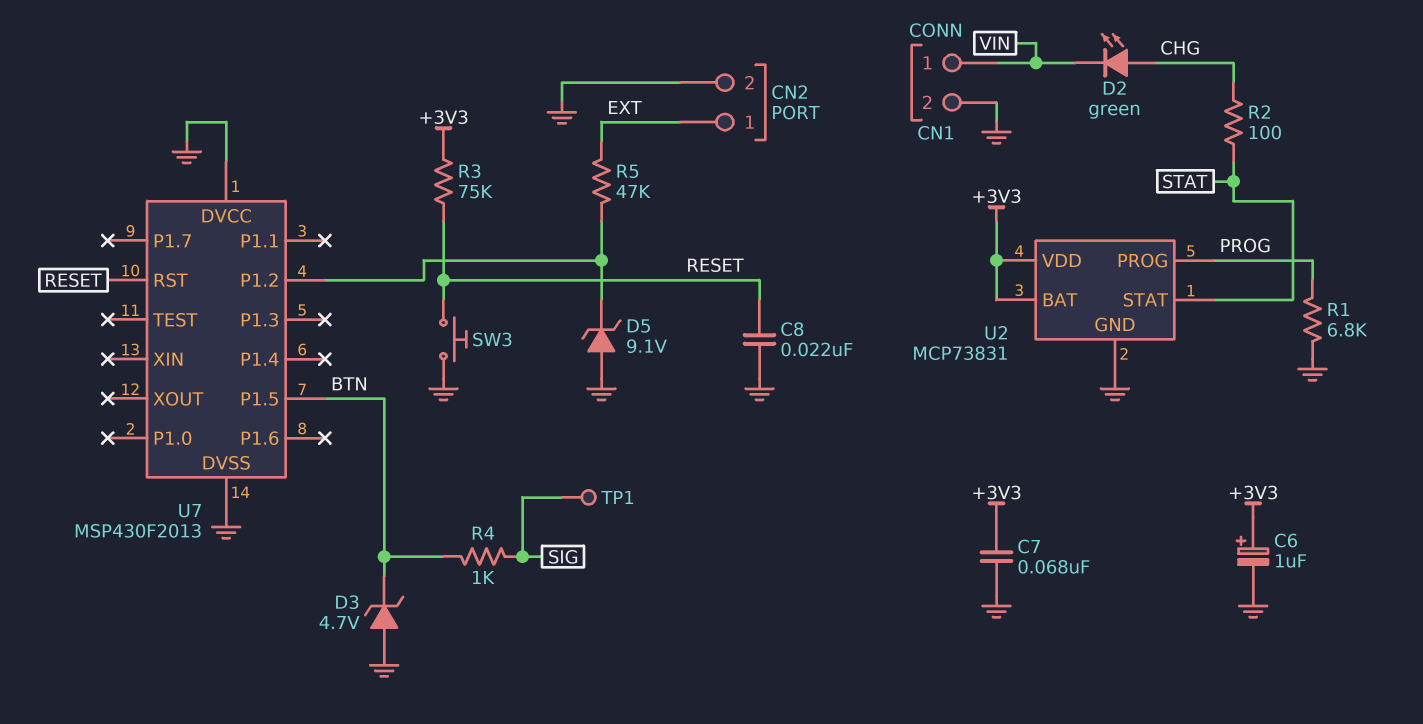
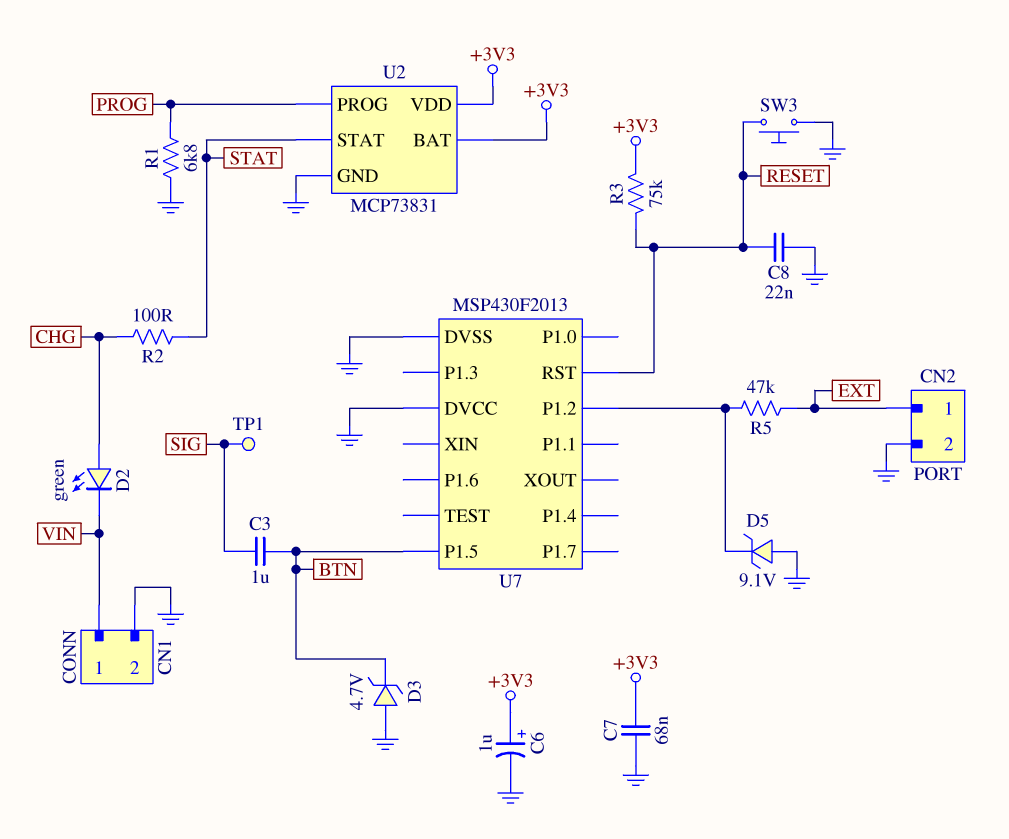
C3: none -> 1uF (BTN, SIG)
R4: 1k (BTN, SIG) -> none

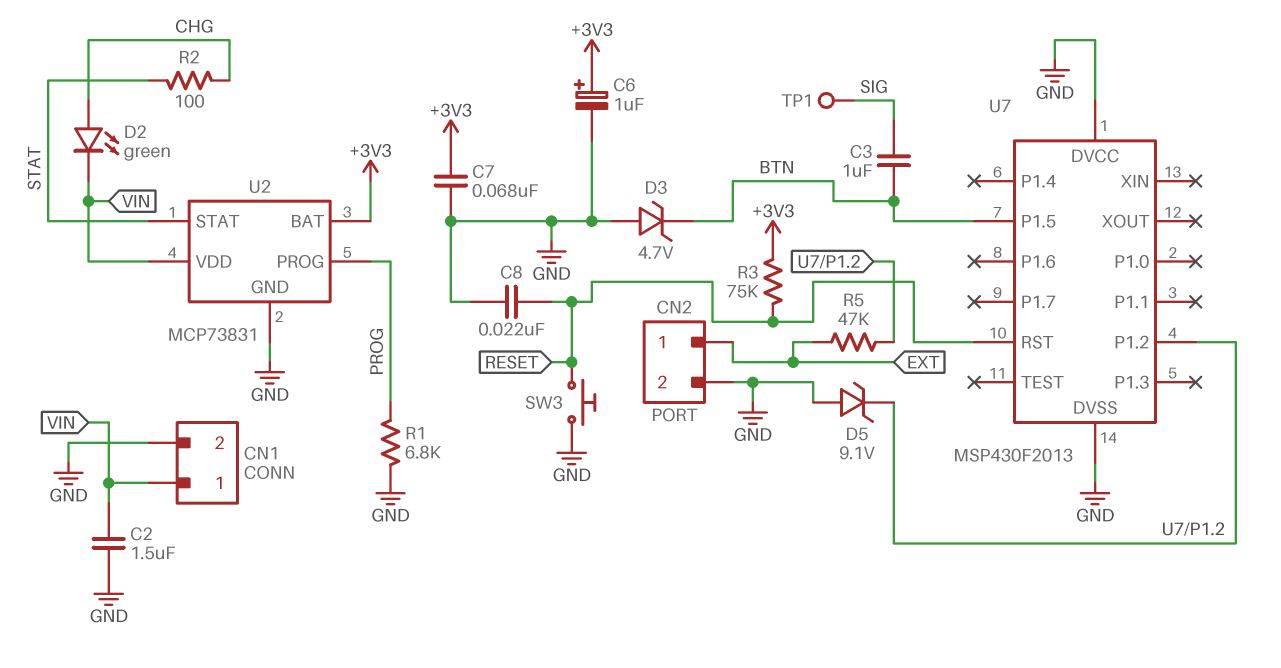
C2: none -> 1.5uF (GND, VIN)
U2 pin VDD: +3V3 -> VIN

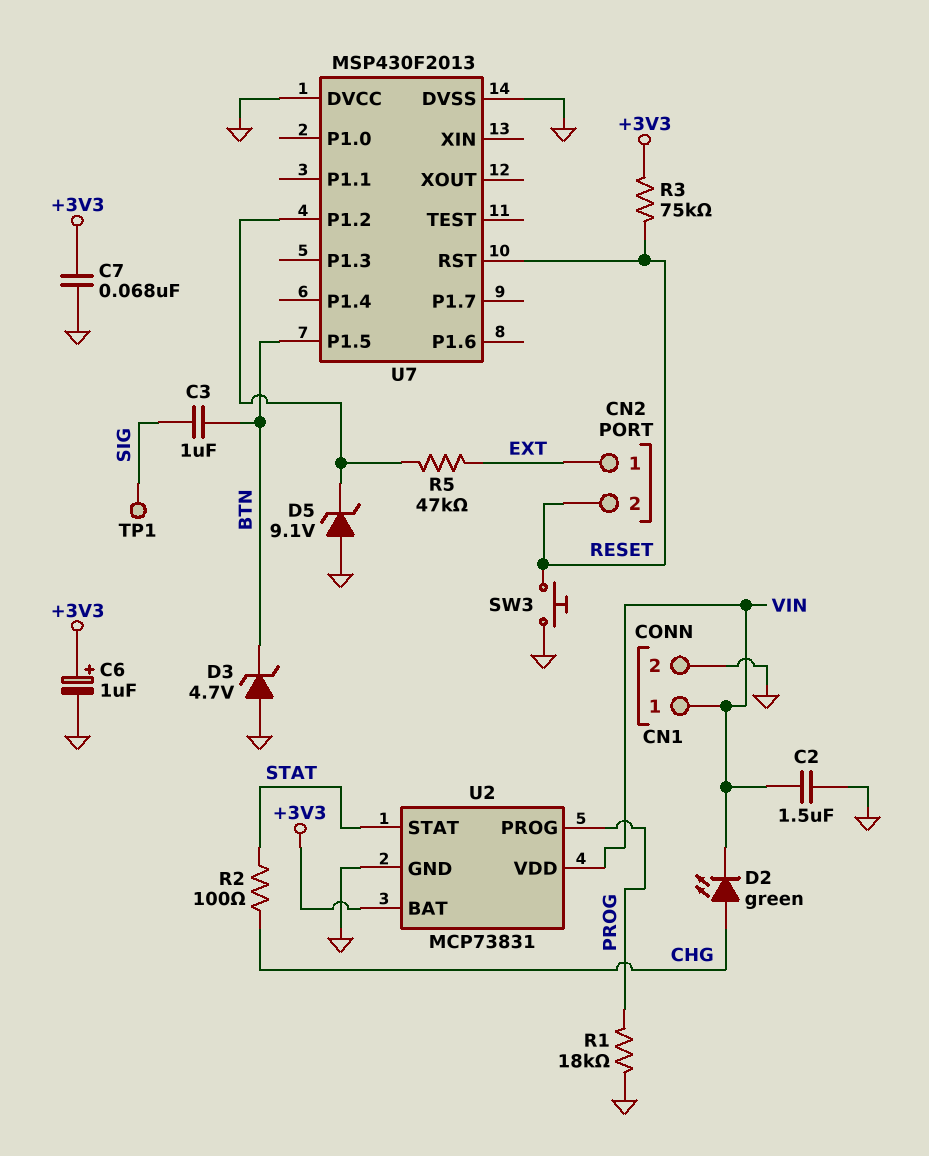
C8: 22nF (GND, RESET) -> none
CN2 pin 2: GND -> RESET
R1: 6.8k (GND, PROG) -> 18k (GND, PROG)

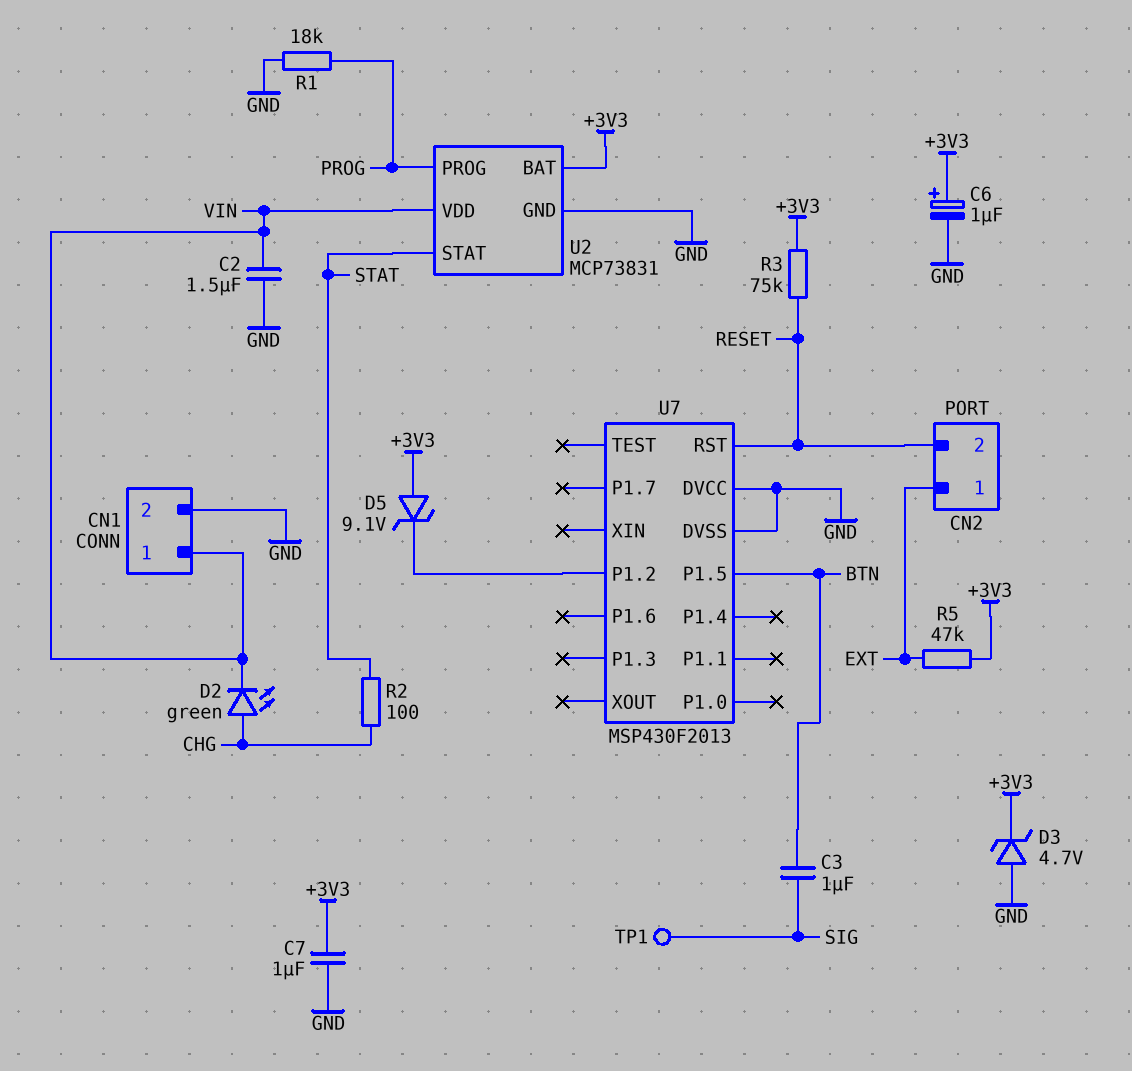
C7: 68nF (+3V3, GND) -> 1uF (+3V3, GND)
D3: zener 4.7V (A GND, K BTN) -> zener 4.7V (A GND, K +3V3)
D5: zener 9.1V (A GND, K U7/P1.2) -> zener 9.1V (A +3V3, K U7/P1.2)
R5: 47k (EXT, U7/P1.2) -> 47k (+3V3, EXT)
SW3: button (GND, RESET) -> none

